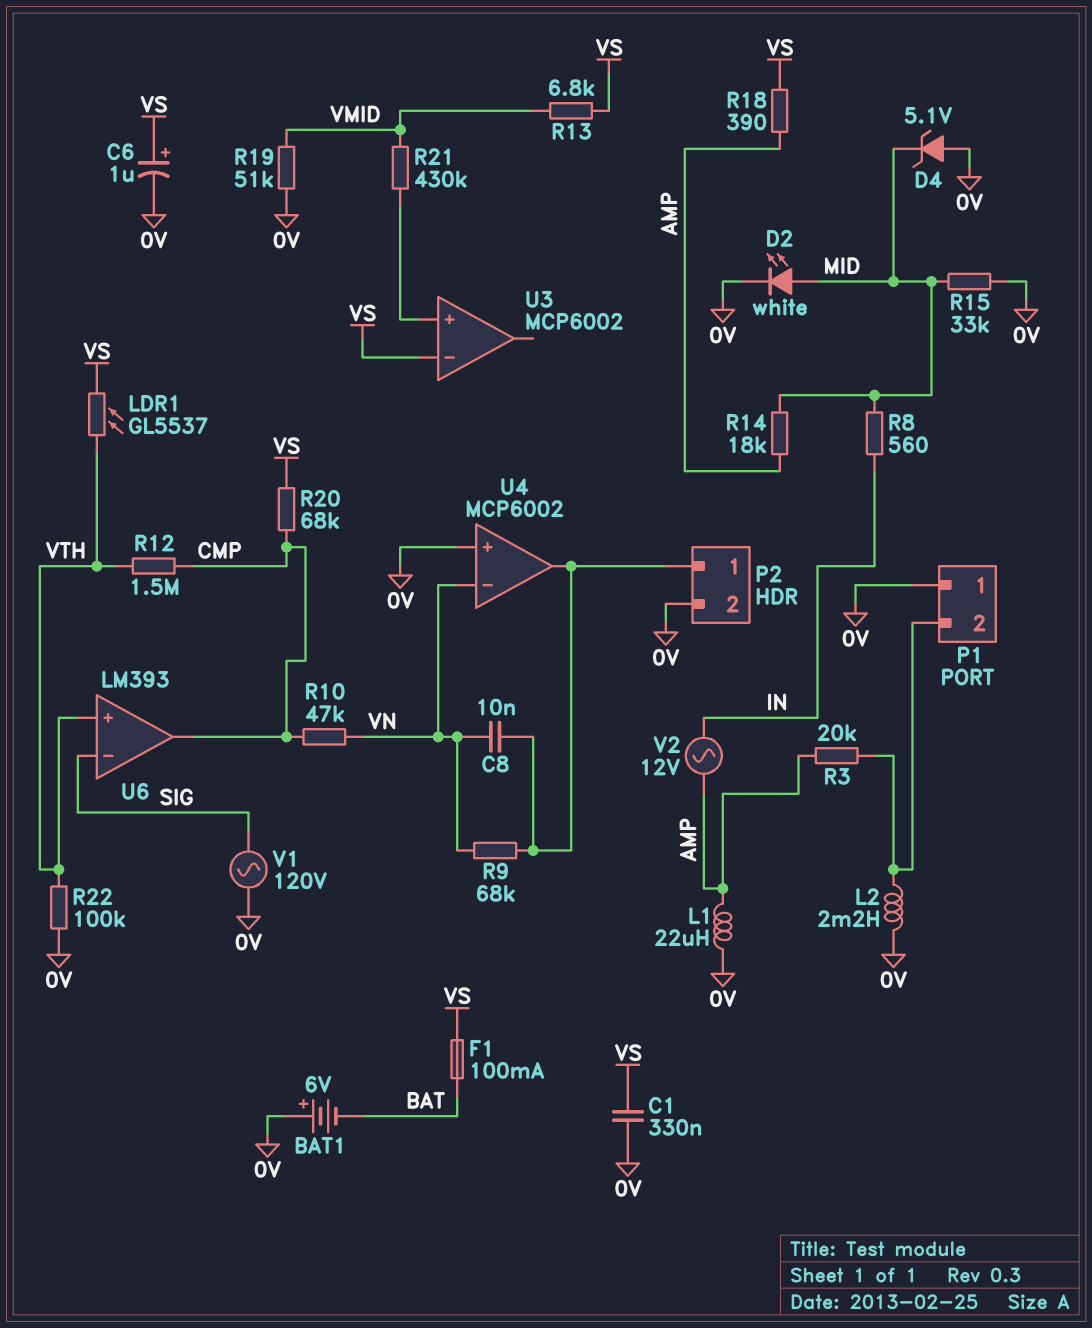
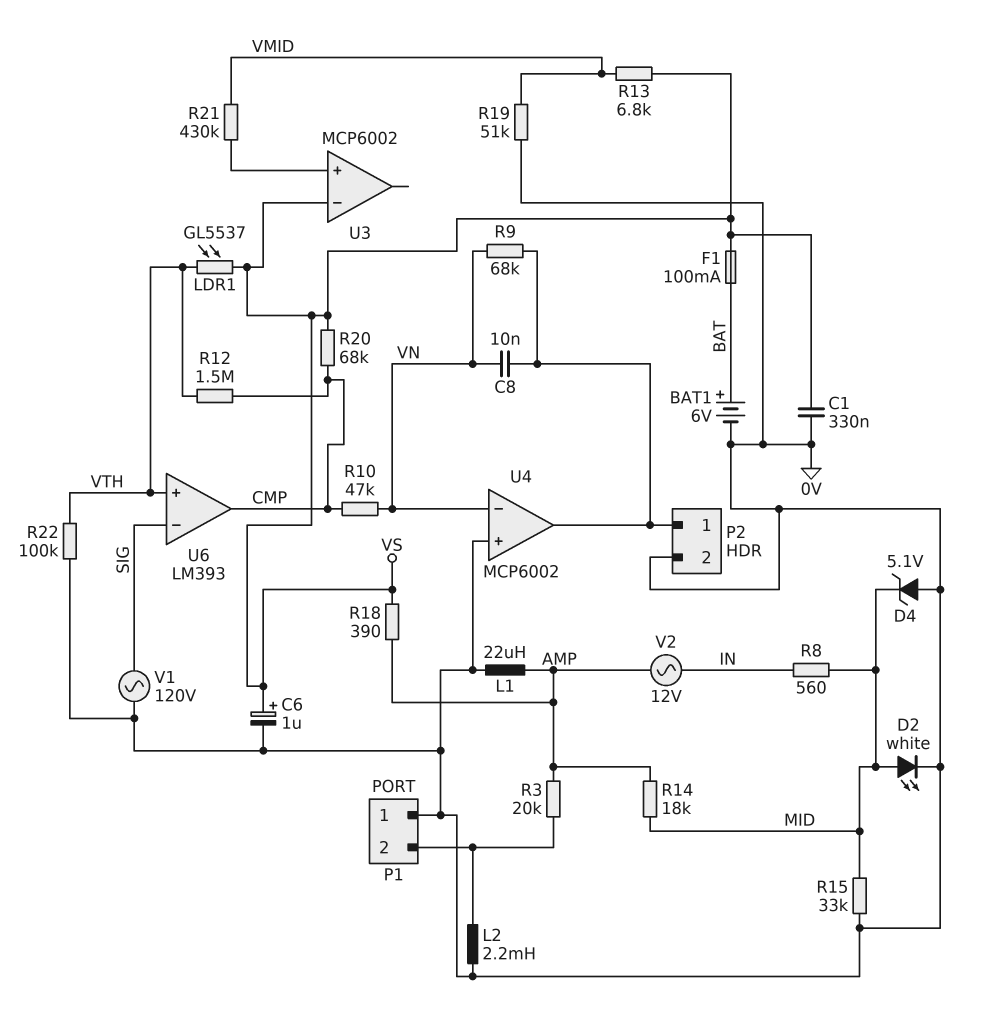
BAT1: 6V (plus 0V, minus BAT) -> 6V (plus BAT, minus 0V)

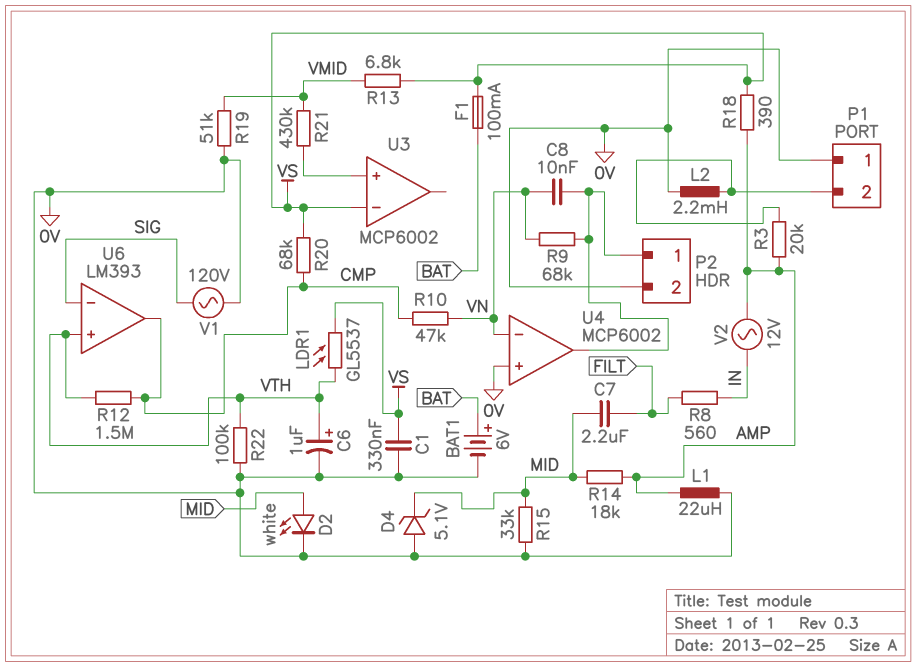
C6: 1uF (plus VS, minus 0V) -> 1uF (plus VTH, minus 0V)
C7: none -> 2.2uF (FILT, MID)
R8: 560 (IN, MID) -> 560 (FILT, IN)

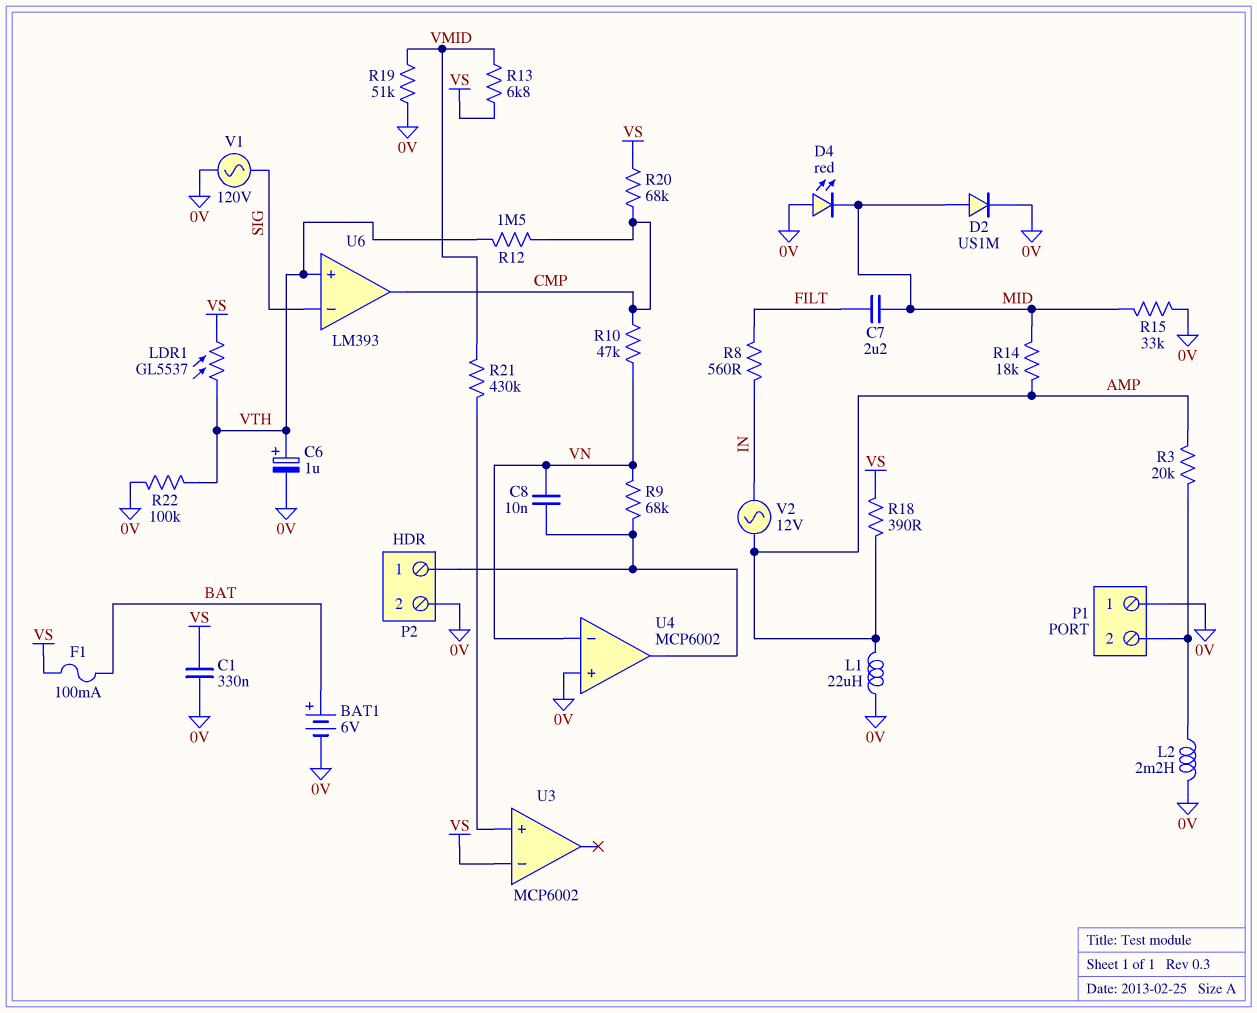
D2: LED white (A MID, K 0V) -> diode US1M (A MID, K 0V)
D4: zener 5.1V (A 0V, K MID) -> LED red (A 0V, K MID)

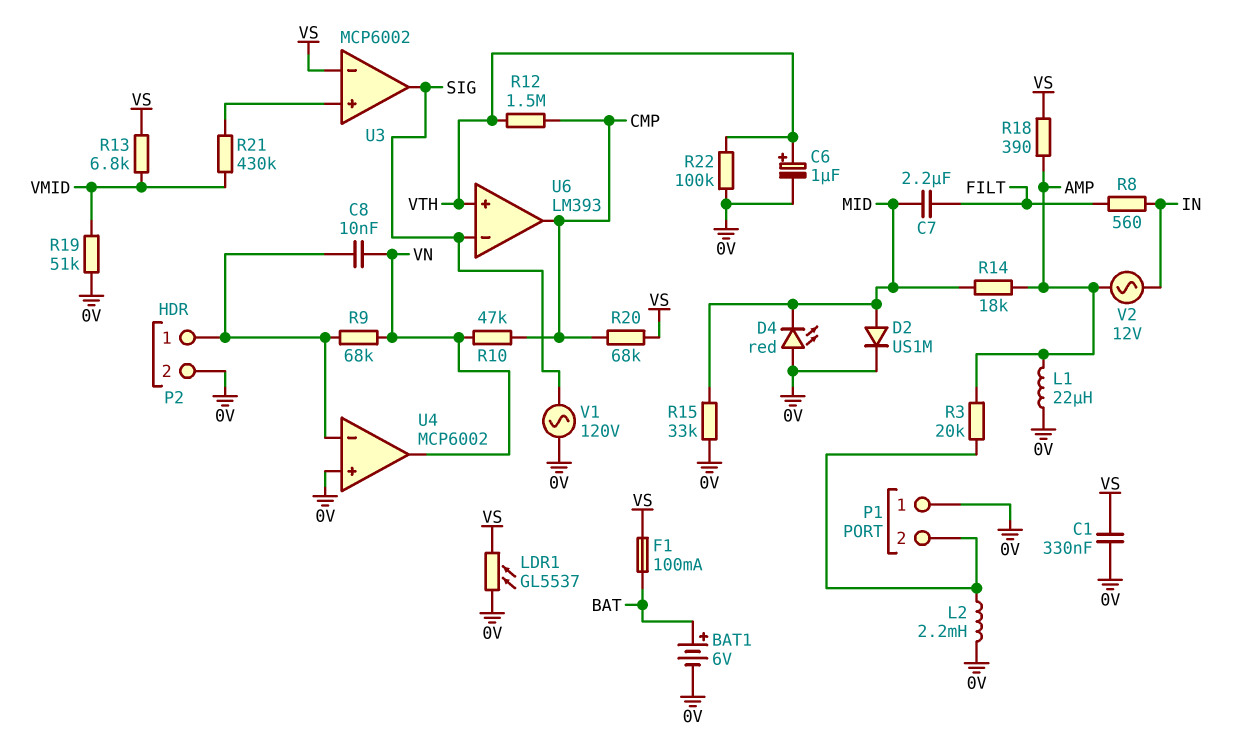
LDR1: GL5537 (VS, VTH) -> GL5537 (0V, VS)
U3 pin out: none -> SIG
U4 pin in-: VN -> P2/1
U4 pin out: P2/1 -> VN

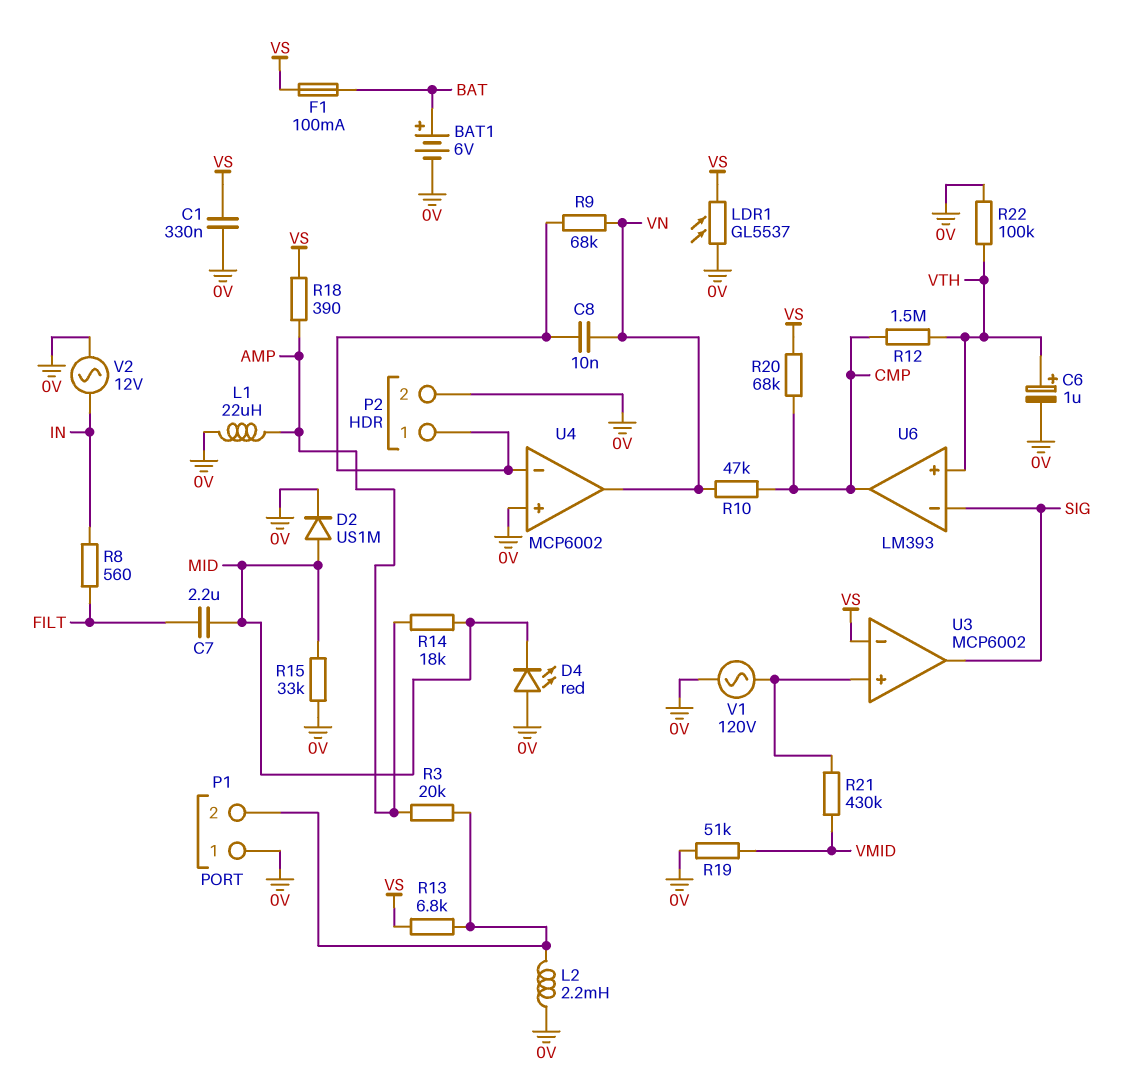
R13: 6.8k (VMID, VS) -> 6.8k (P1/2, VS)
V1: AC 120V (0V, SIG) -> AC 120V (0V, U3/in+)
V2: AC 12V (AMP, IN) -> AC 12V (0V, IN)

